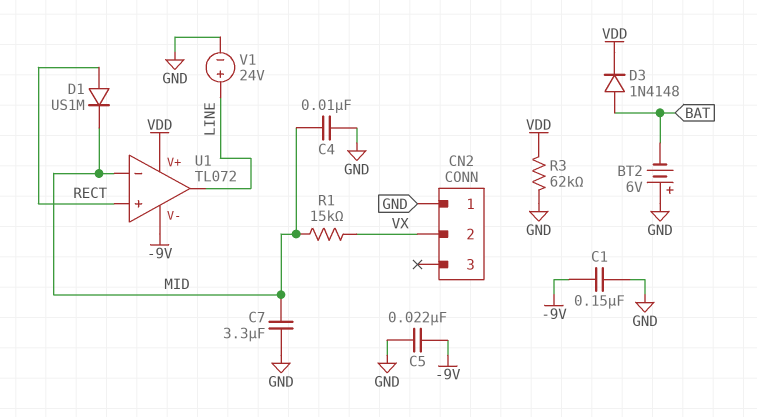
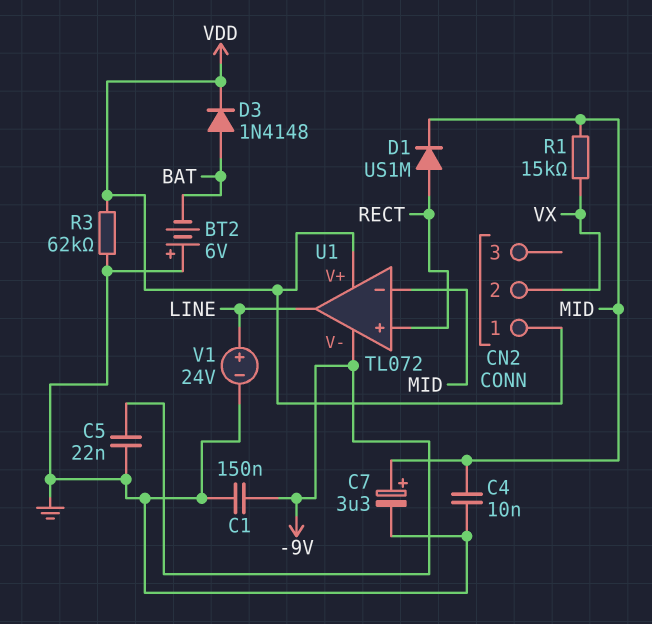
C7: 3.3uF (GND, MID) -> 3.3uF (plus MID, minus GND)
CN2 pin 1: GND -> VDD

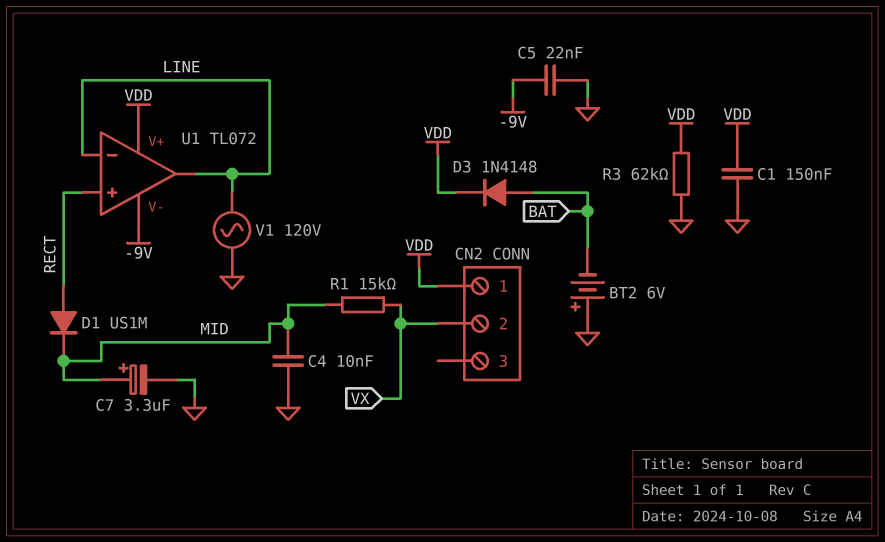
C1: 150nF (-9V, GND) -> 150nF (GND, VDD)
U1 pin in-: MID -> LINE
V1: 24V (plus LINE, minus GND) -> AC 120V (GND, LINE)

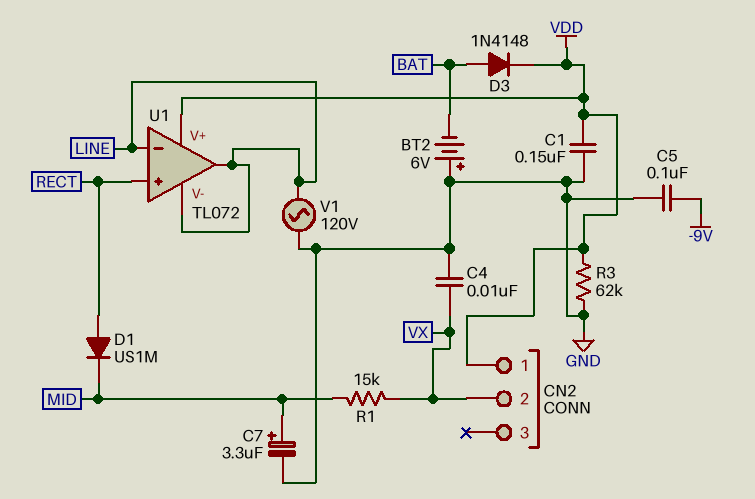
C4: 10nF (GND, MID) -> 10nF (GND, VX)
C5: 22nF (-9V, GND) -> 100nF (-9V, GND)
U1 pin V-: -9V -> LINE

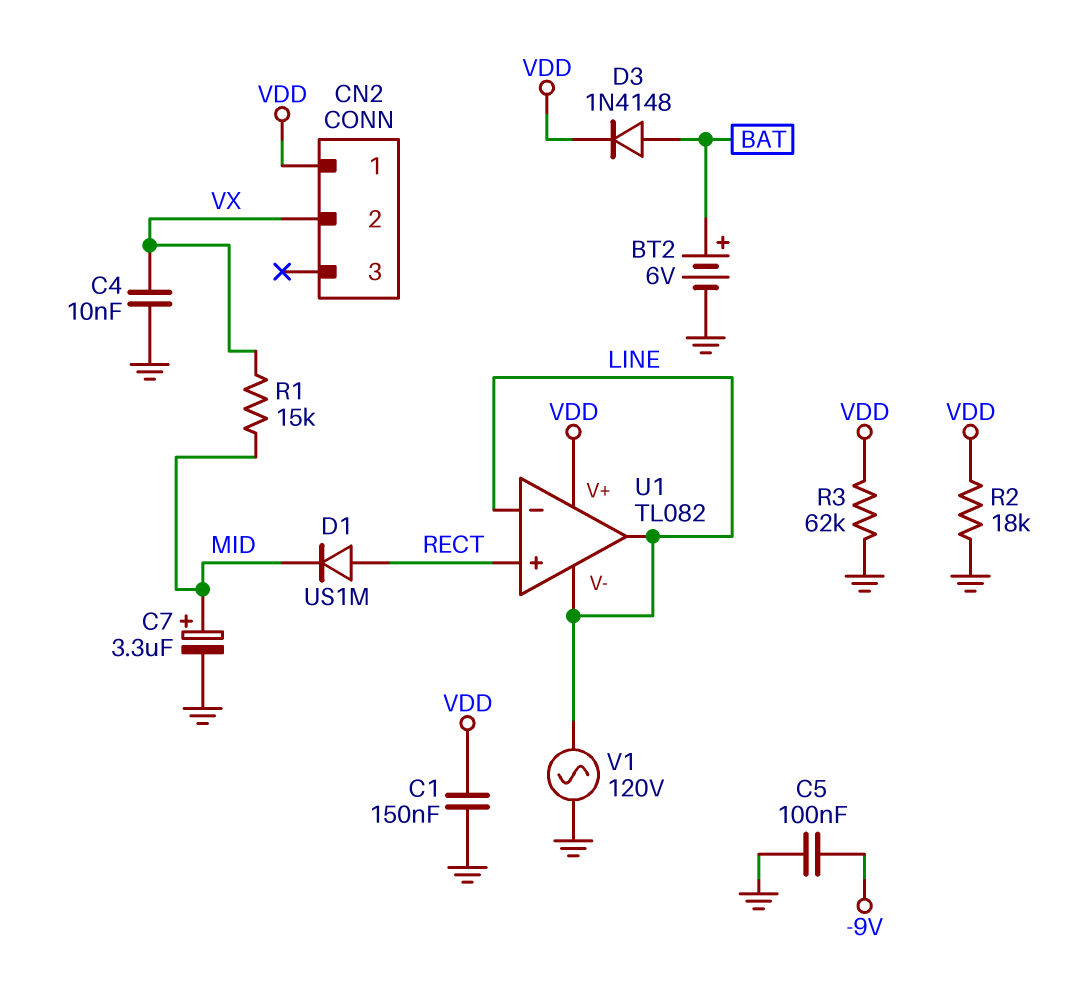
BT2: 6V (plus GND, minus BAT) -> 6V (plus BAT, minus GND)
R2: none -> 18k (GND, VDD)
U1: TL072 -> TL082

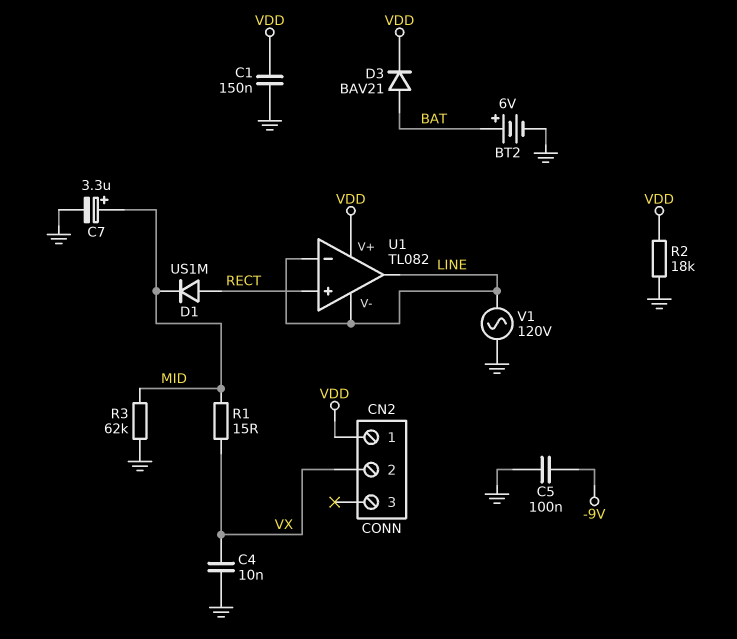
D3: diode 1N4148 (A BAT, K VDD) -> diode BAV21 (A BAT, K VDD)
R1: 15k (MID, VX) -> 15 (MID, VX)
R3: 62k (GND, VDD) -> 62k (GND, MID)

